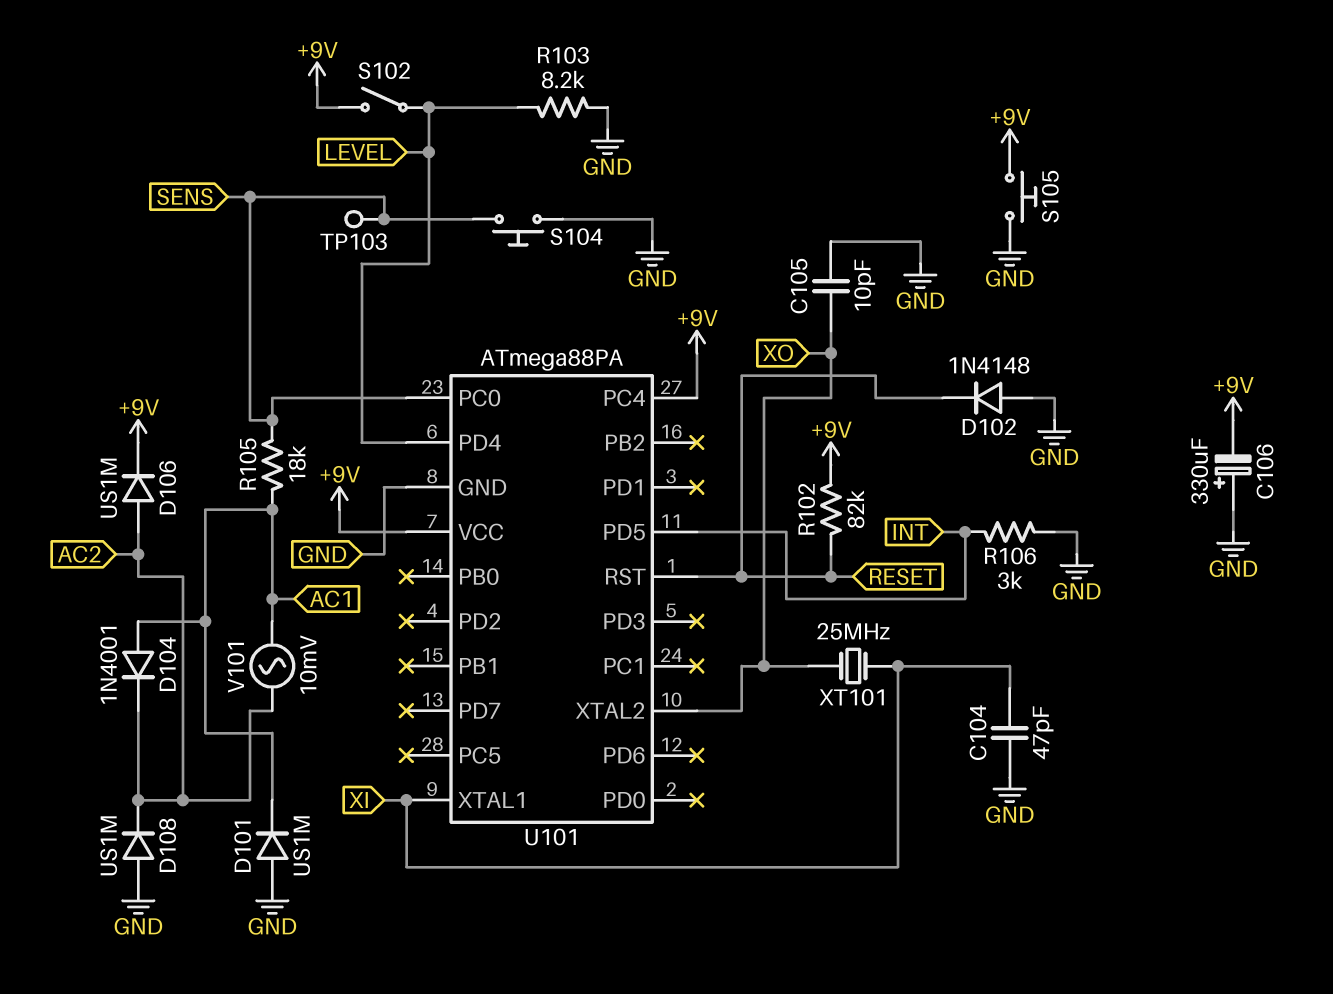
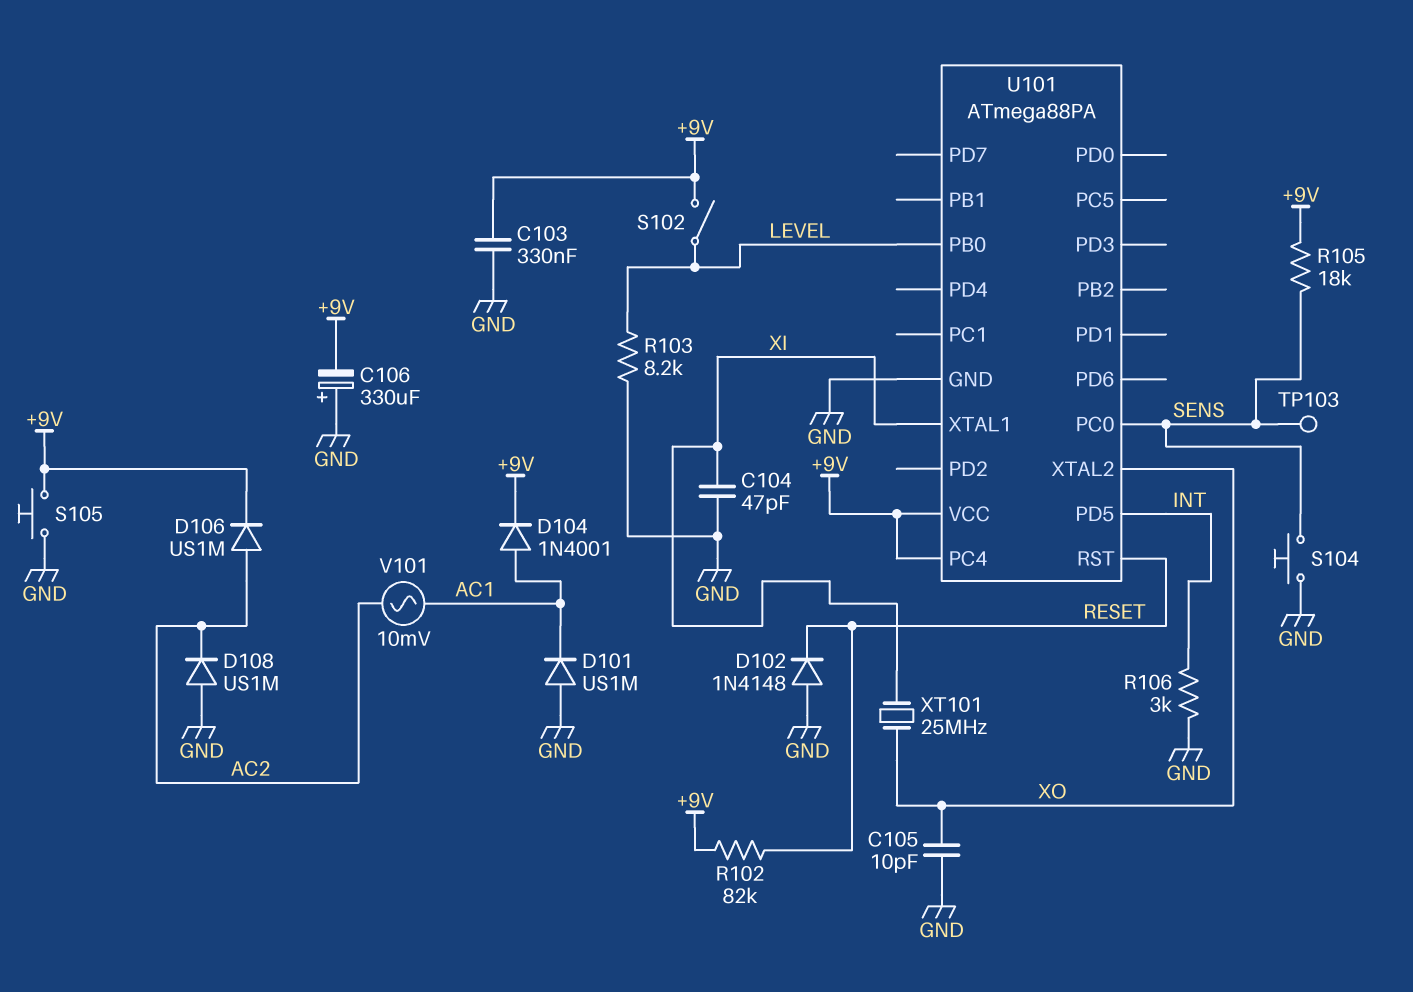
C103: none -> 330nF (+9V, GND)
D104: diode 1N4001 (A AC1, K AC2) -> diode 1N4001 (A AC1, K +9V)
R105: 18k (AC1, SENS) -> 18k (+9V, SENS)
U101 pin PB0: none -> LEVEL
U101 pin PD4: LEVEL -> none

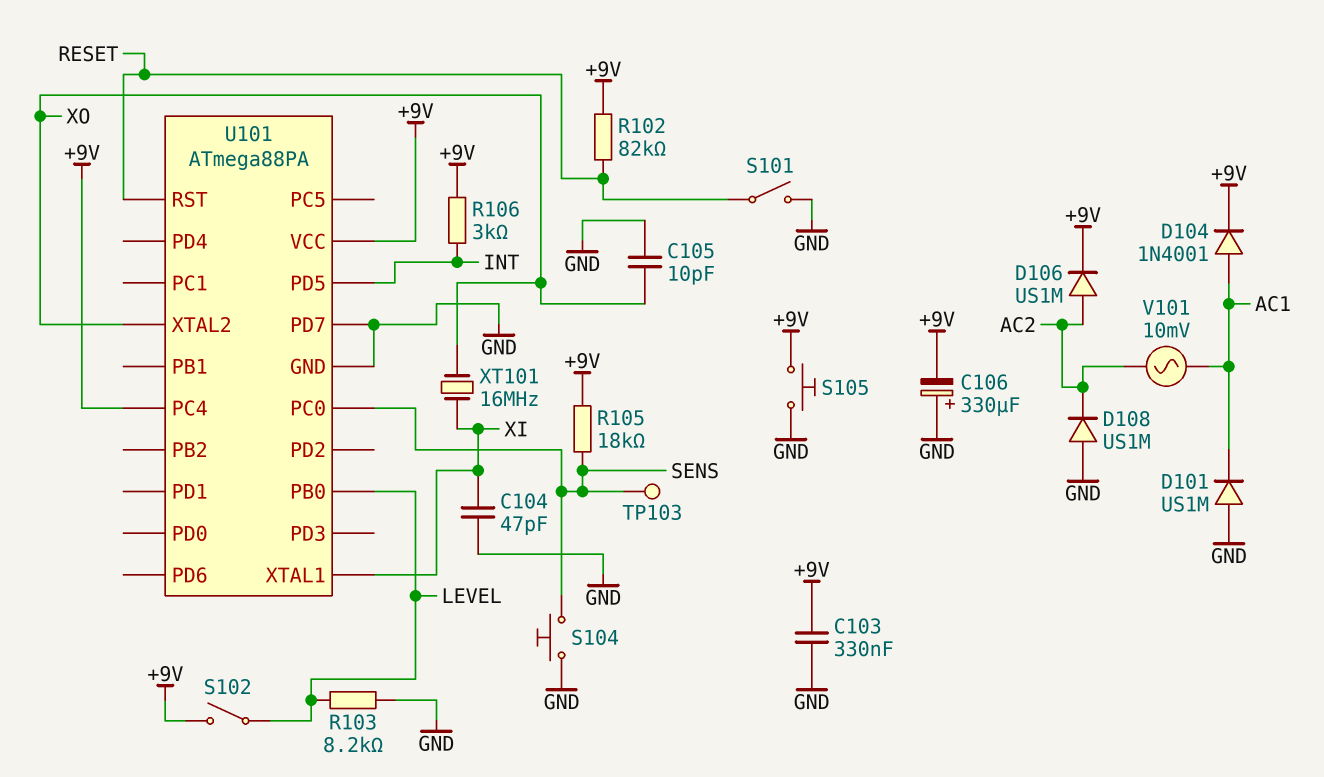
D102: diode 1N4148 (A GND, K RESET) -> none
R106: 3k (GND, INT) -> 3k (+9V, INT)
S101: none -> switch (GND, RESET)
U101 pin PD7: none -> GND
XT101: 25MHz (XI, XO) -> 16MHz (XI, XO)

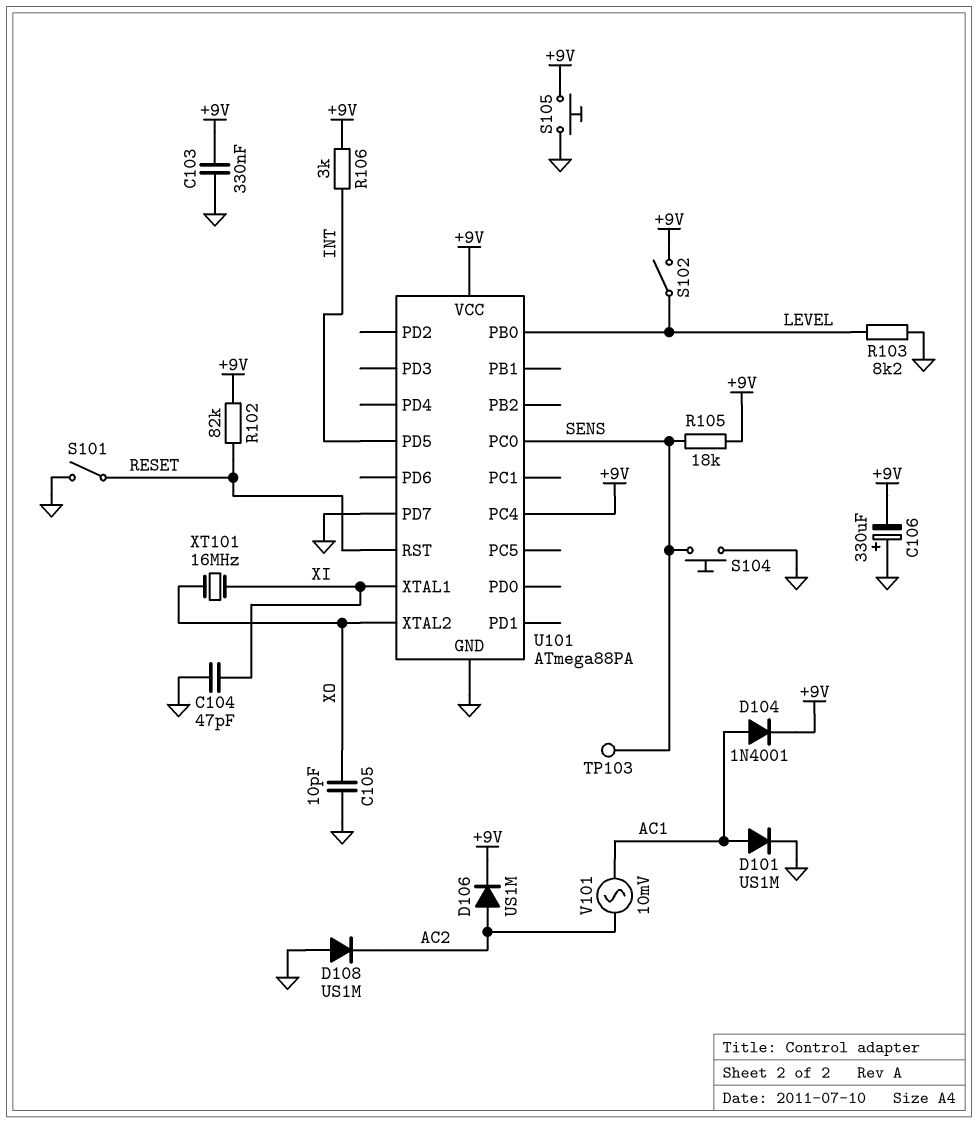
D101: diode US1M (A GND, K AC1) -> diode US1M (A AC1, K GND)

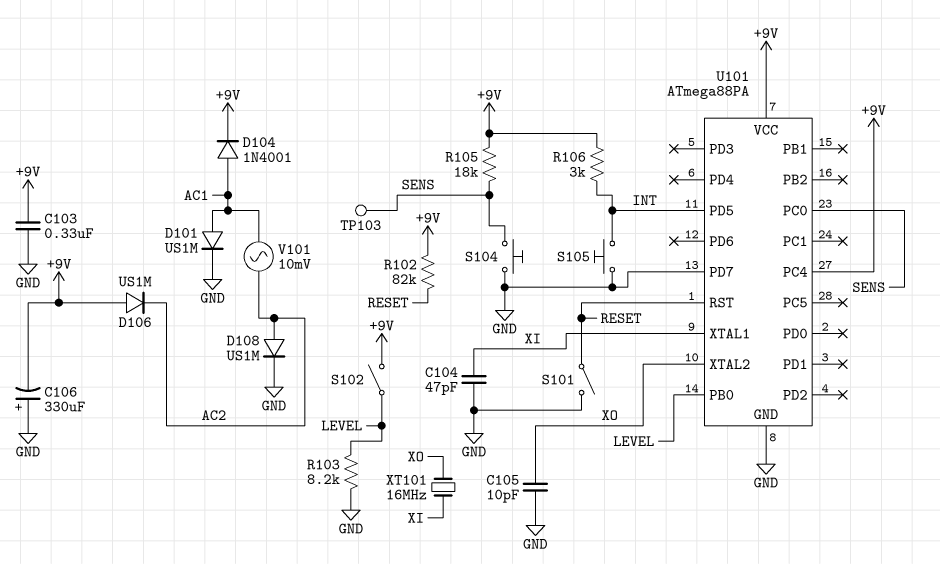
D106: diode US1M (A AC2, K +9V) -> diode US1M (A +9V, K AC2)
D108: diode US1M (A GND, K AC2) -> diode US1M (A AC2, K GND)
S105: button (+9V, GND) -> button (GND, INT)

